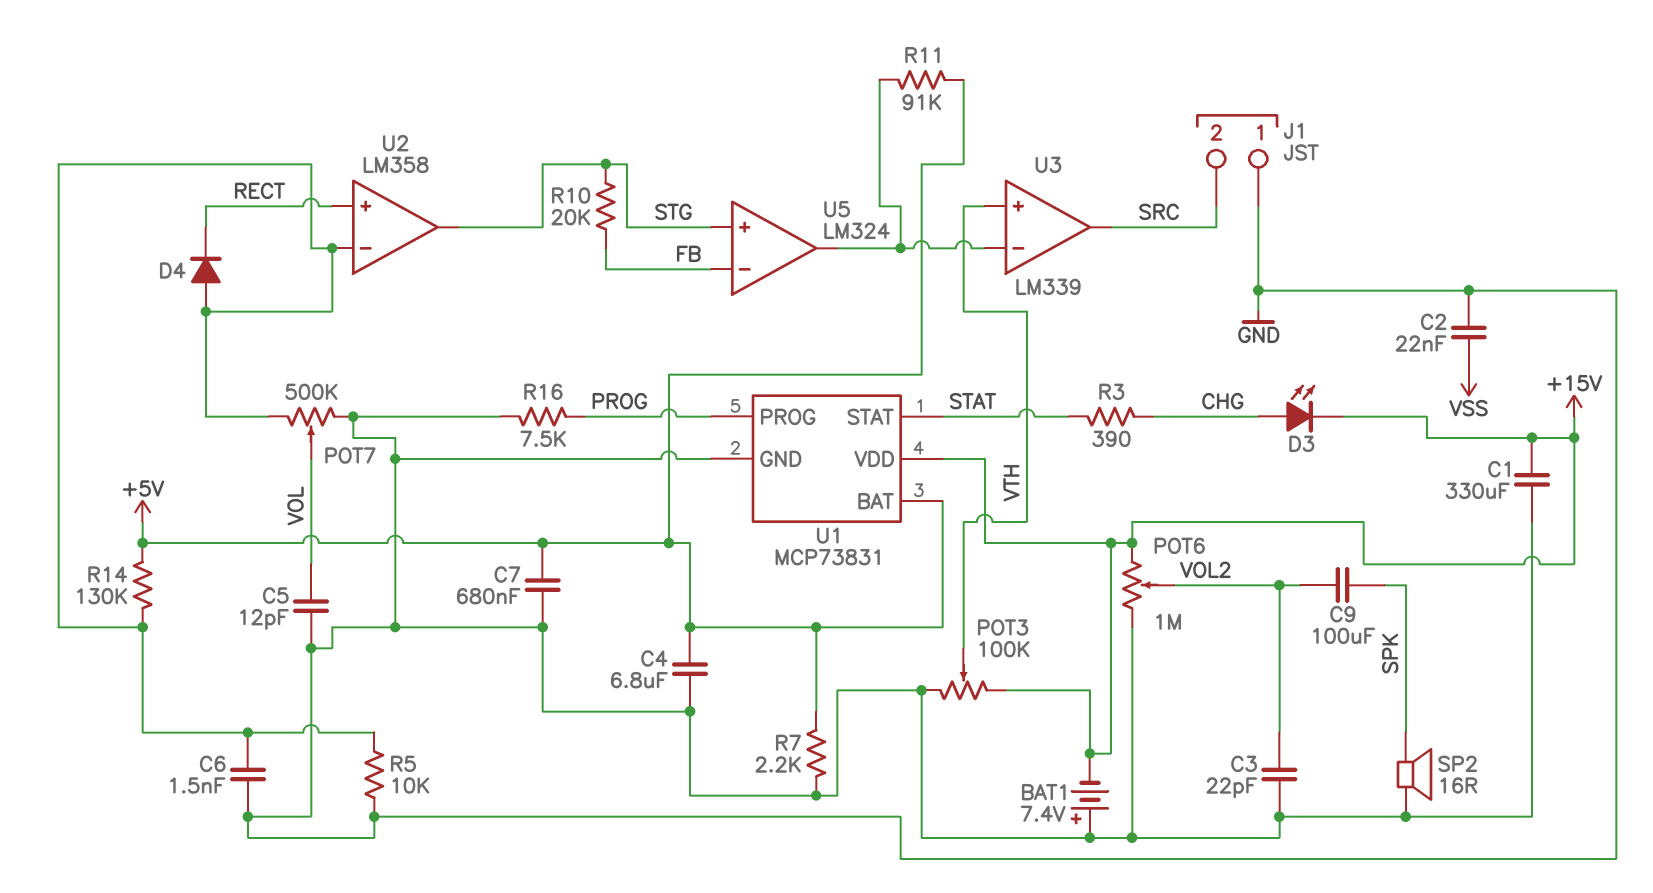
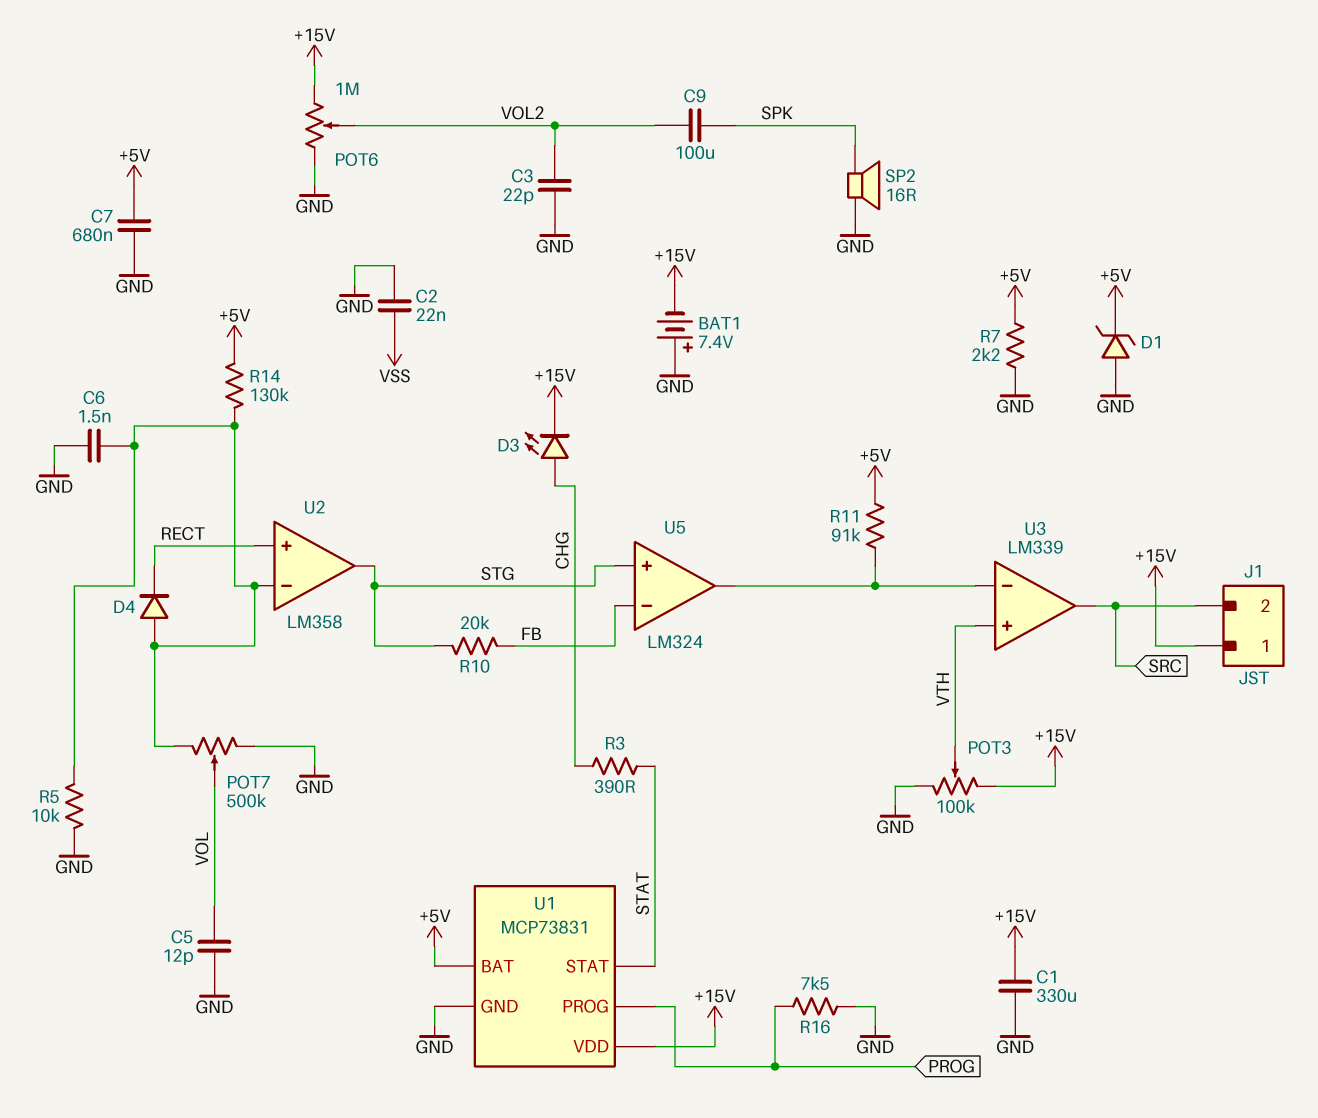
C4: 6.8uF (+5V, GND) -> none
D1: none -> zener (A GND, K +5V)
J1 pin 1: GND -> +15V

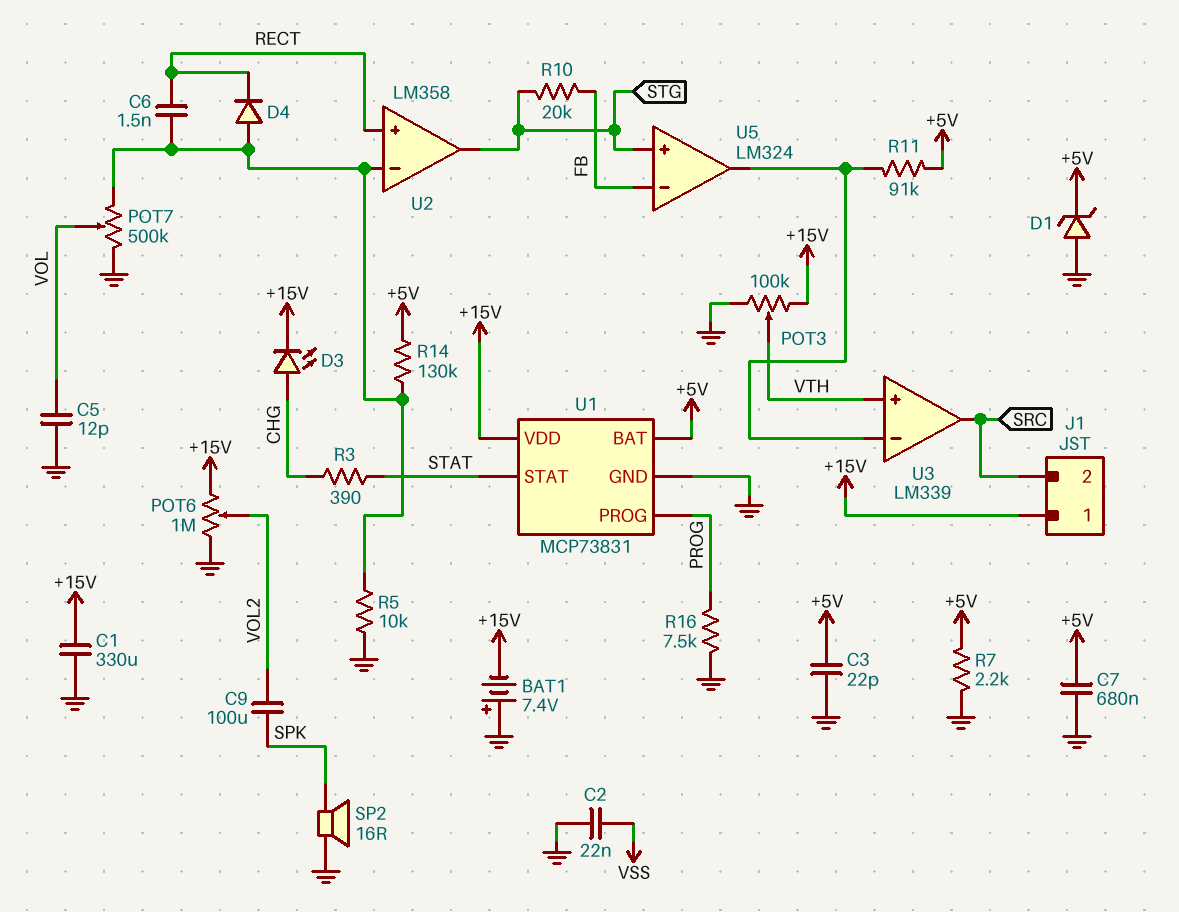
C3: 22pF (GND, VOL2) -> 22pF (+5V, GND)
C6: 1.5nF (GND, U2/in-) -> 1.5nF (RECT, U2/in-)

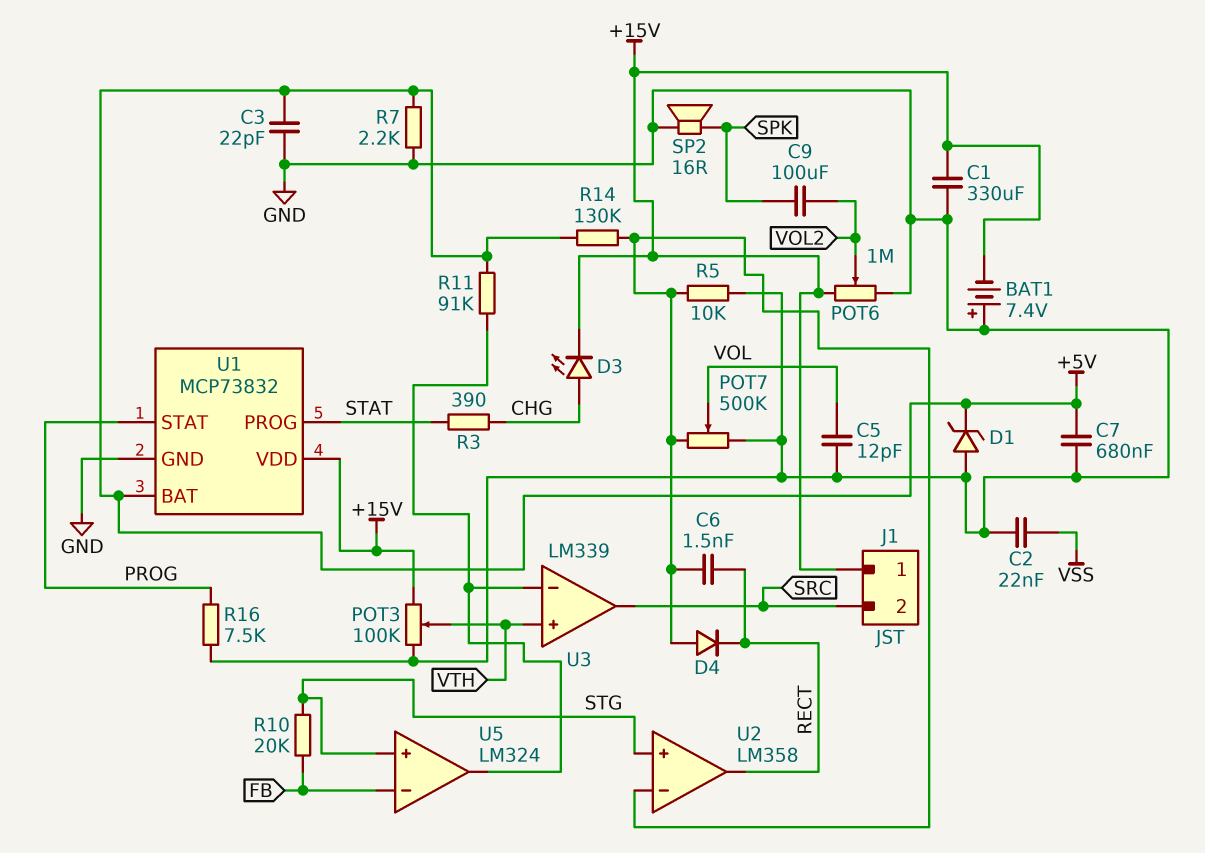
U1: MCP73831 -> MCP73832
U1 pin PROG: PROG -> STAT
U1 pin STAT: STAT -> PROG
U2 pin in+: RECT -> STG
U2 pin out: STG -> RECT

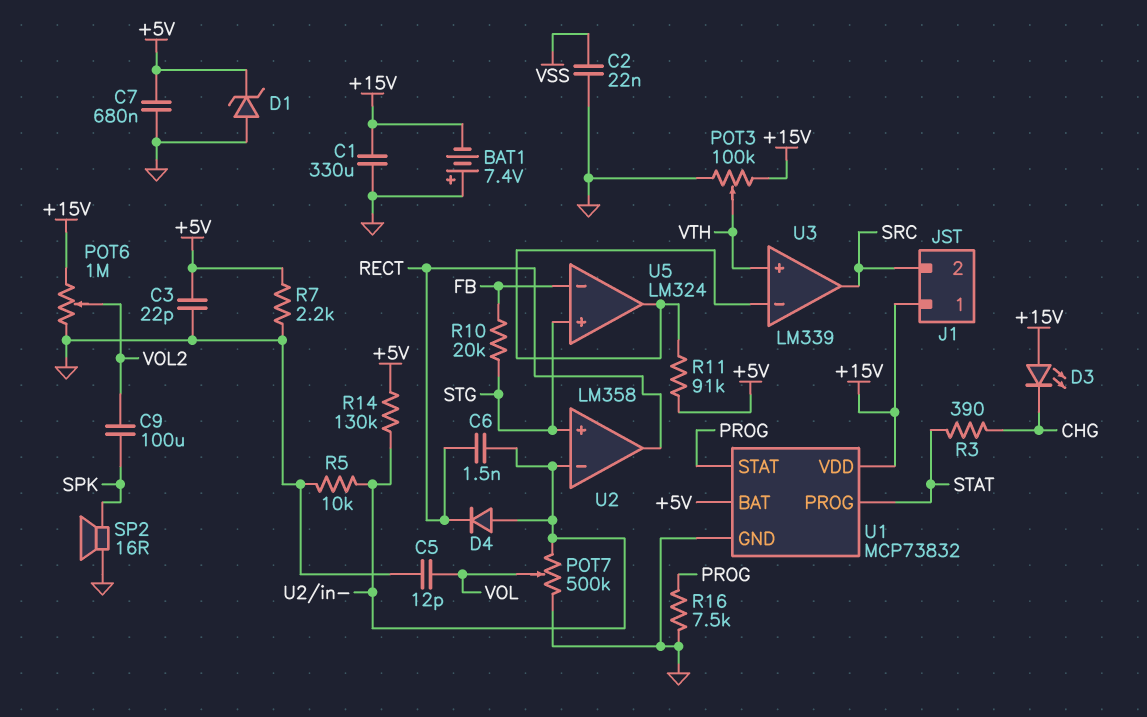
D3: LED (A CHG, K +15V) -> LED (A +15V, K CHG)

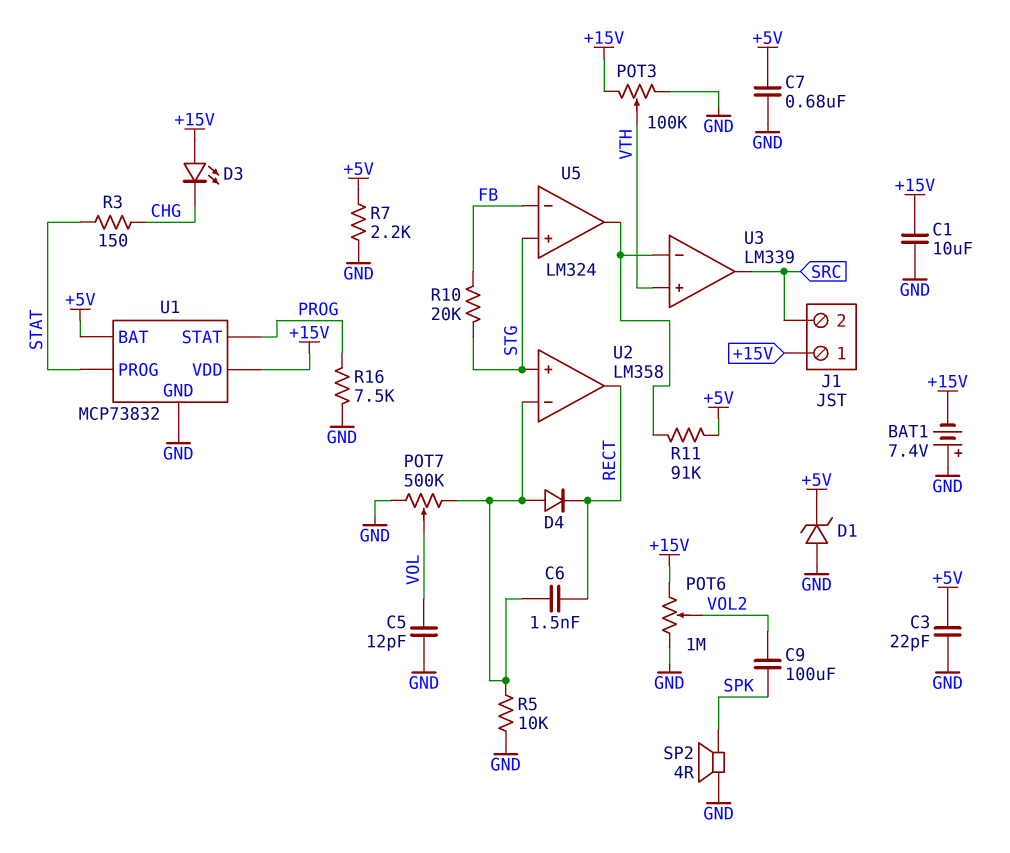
C1: 330uF (+15V, GND) -> 10uF (+15V, GND)
C2: 22nF (GND, VSS) -> none
R3: 390 (CHG, STAT) -> 150 (CHG, STAT)
R14: 130k (+5V, U2/in-) -> none
SP2: speaker 16R (GND, SPK) -> speaker 4R (GND, SPK)

